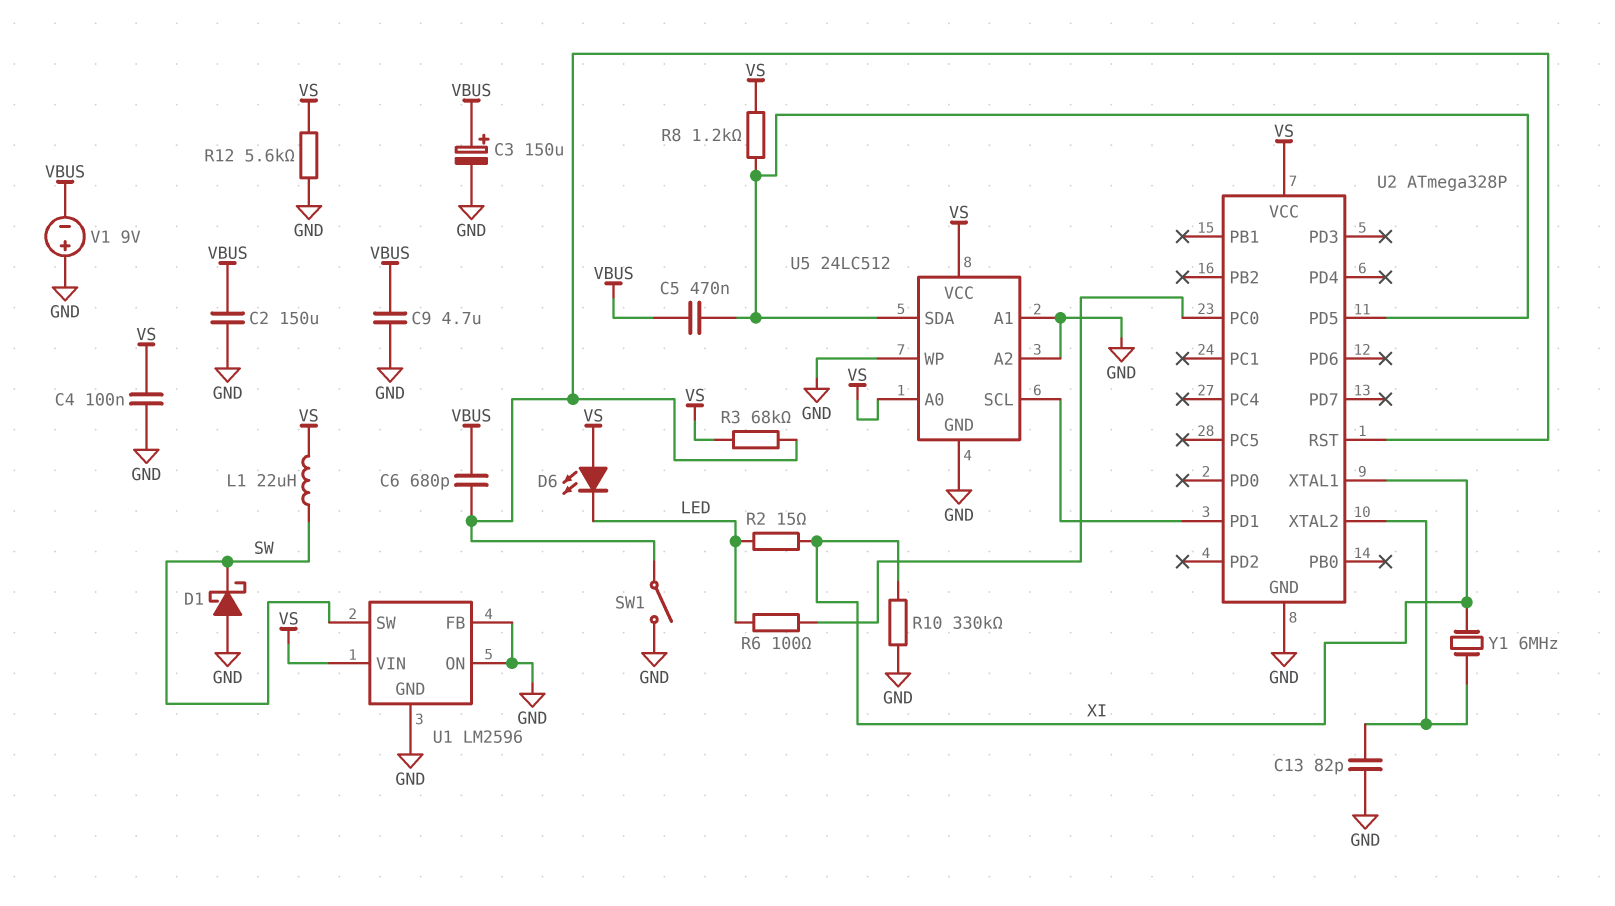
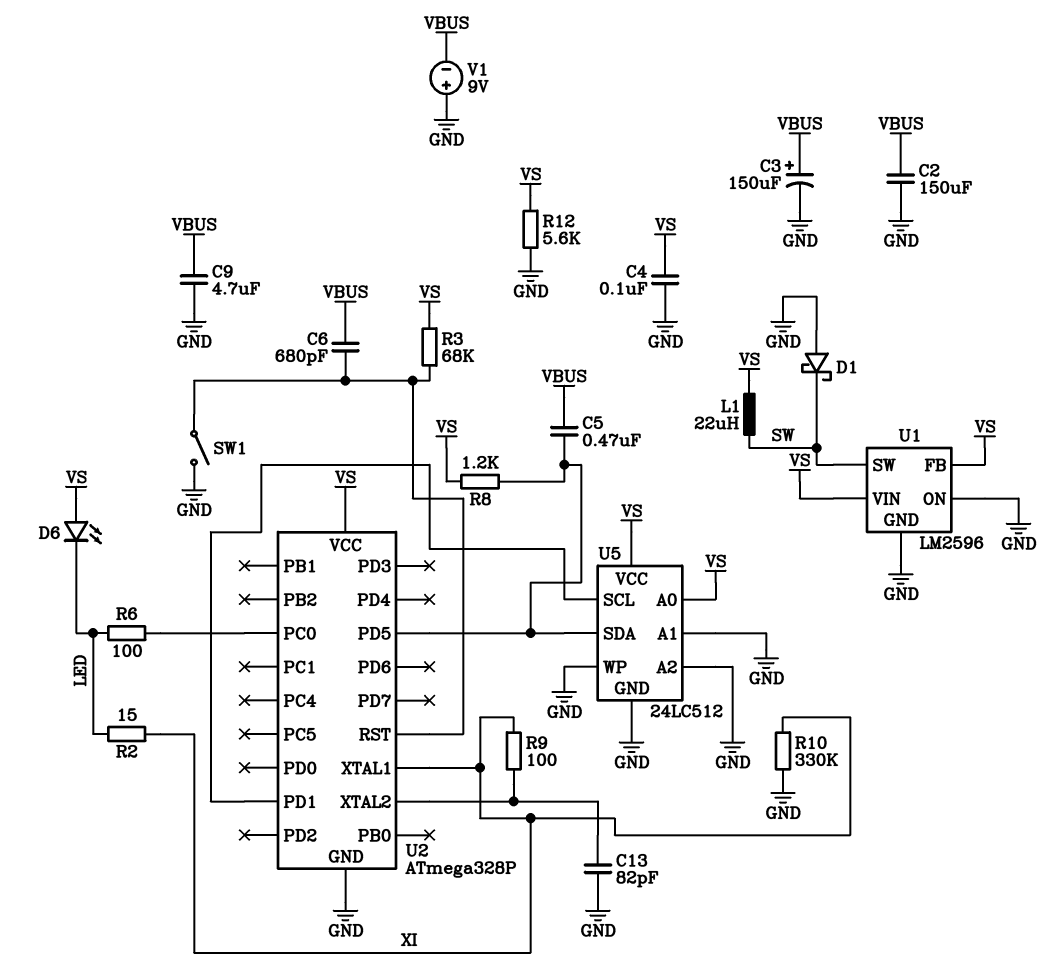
R9: none -> 100 (U2/XTAL2, XI)
U1 pin FB: GND -> VS
Y1: 6MHz (U2/XTAL2, XI) -> none

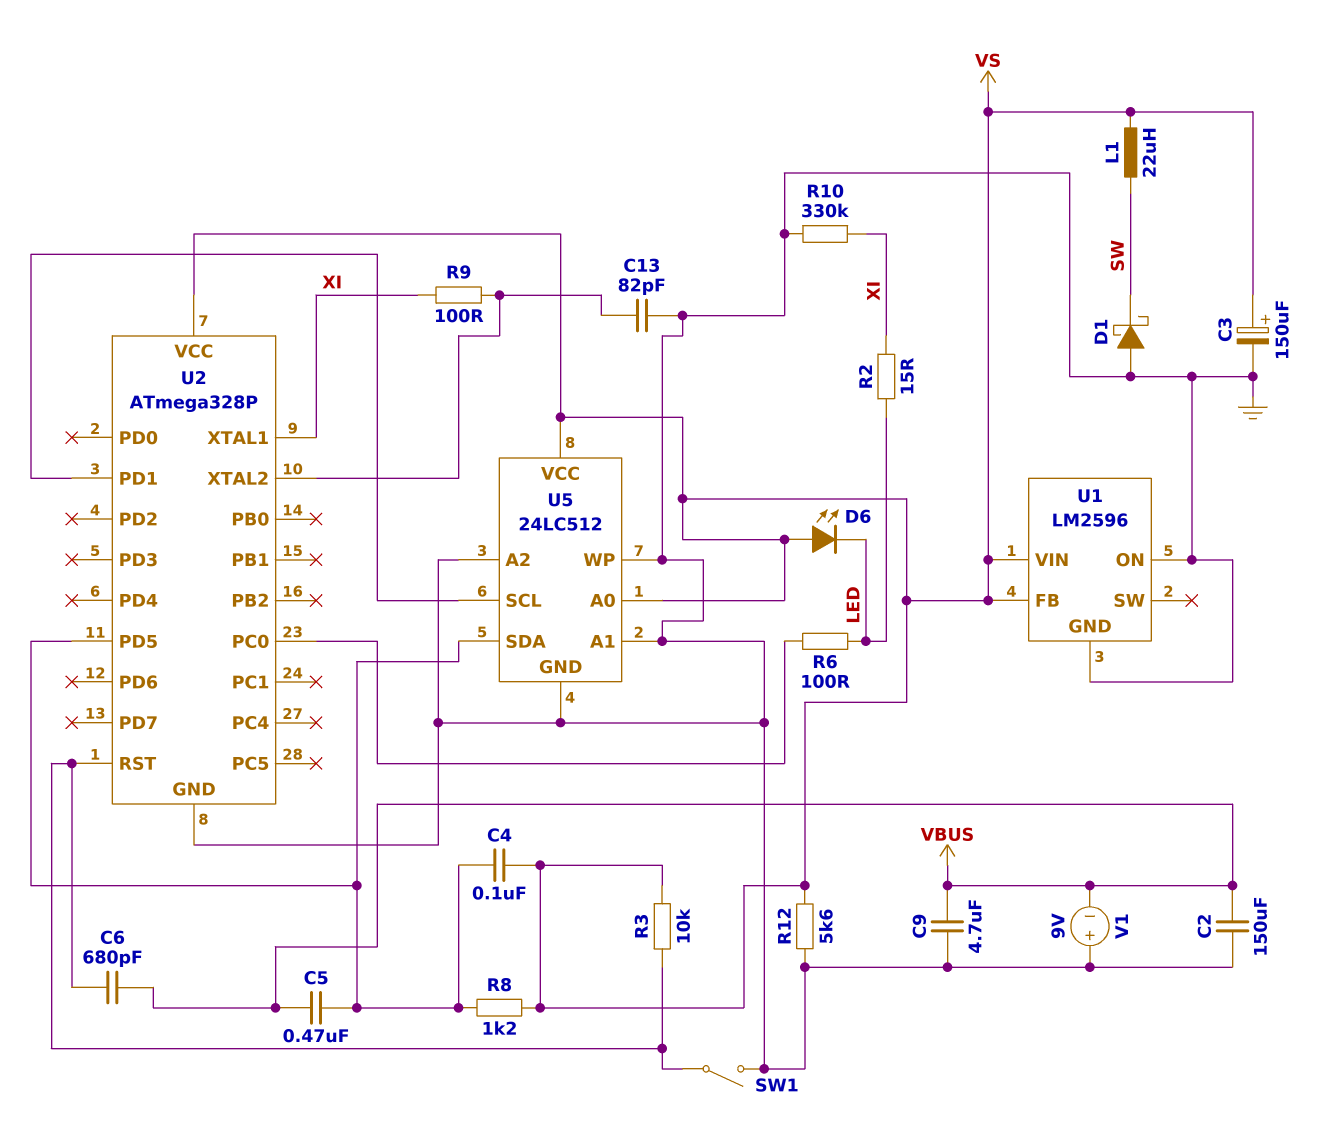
C3: 150uF (plus VBUS, minus GND) -> 150uF (plus VS, minus GND)
C4: 100nF (GND, VS) -> 100nF (U2/PD5, VS)
R3: 68k (U2/RST, VS) -> 10k (U2/RST, VS)
U1 pin SW: SW -> none

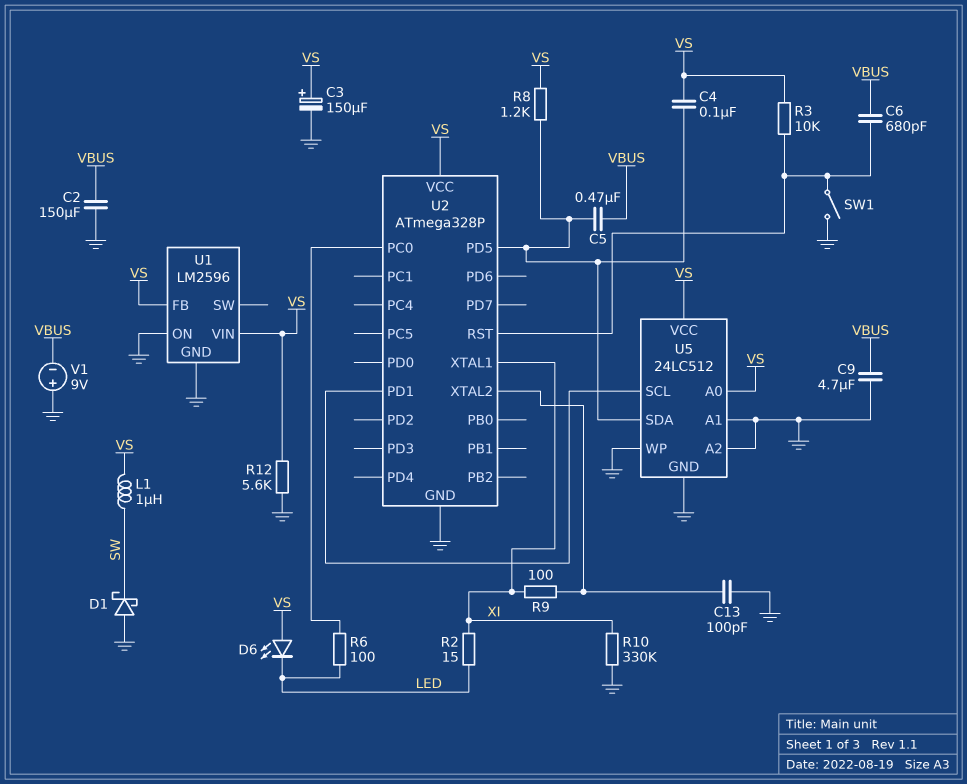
C13: 82pF (GND, U2/XTAL2) -> 100pF (GND, U2/XTAL2)
L1: 22uH (SW, VS) -> 1uH (SW, VS)

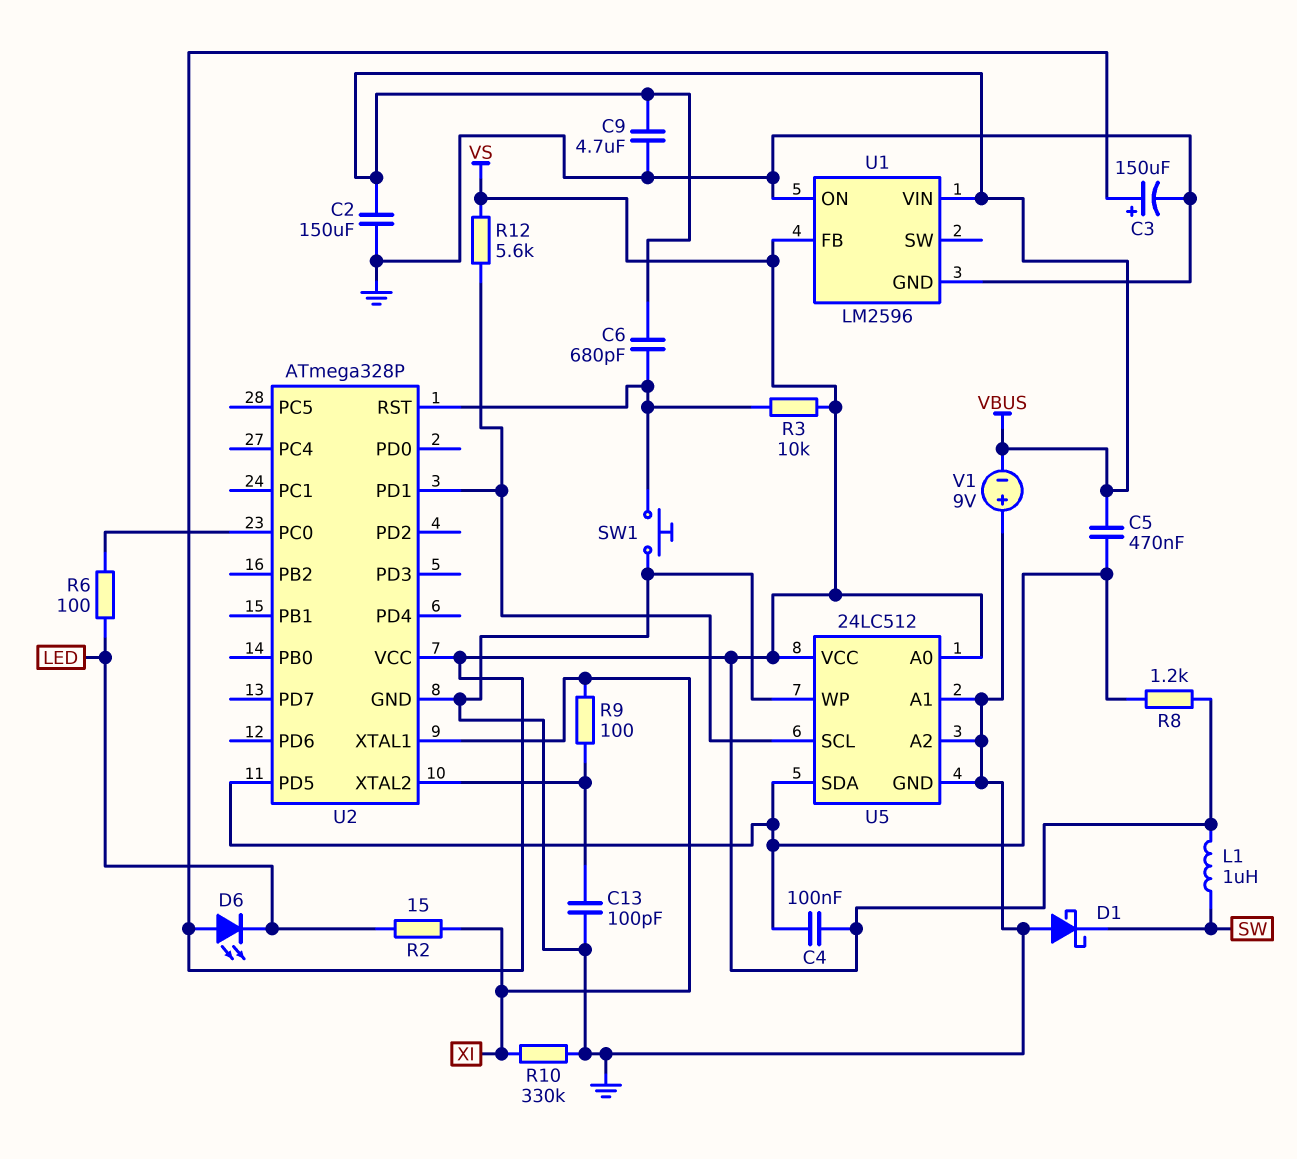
R12: 5.6k (GND, VS) -> 5.6k (U2/PD1, VS)
SW1: switch (GND, U2/RST) -> button (GND, U2/RST)
U1 pin VIN: VS -> VBUS

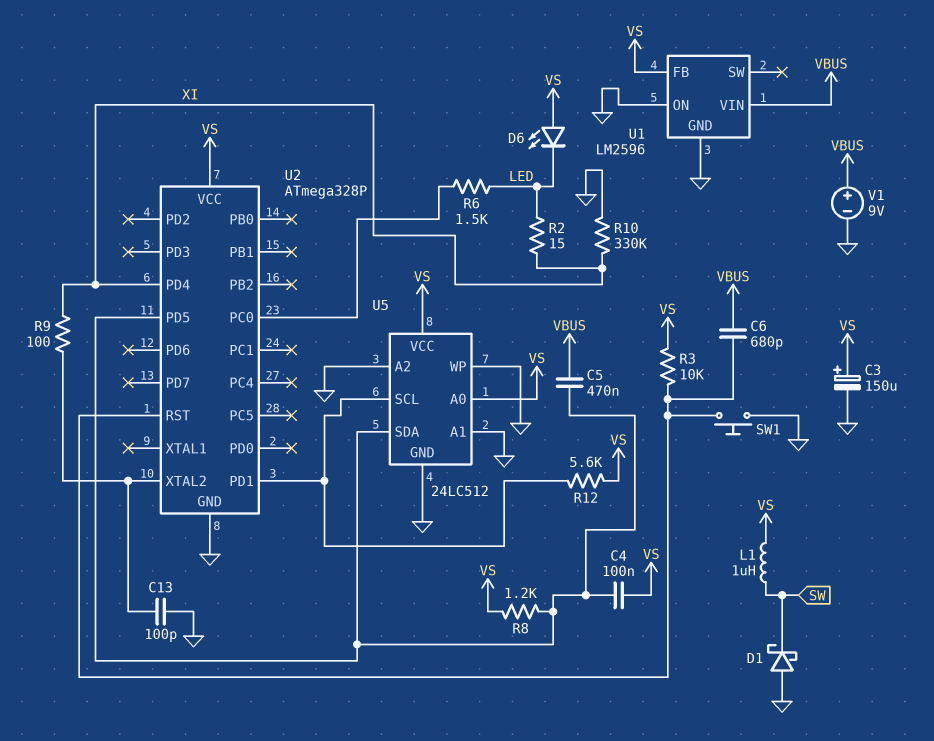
C2: 150uF (GND, VBUS) -> none
C9: 4.7uF (GND, VBUS) -> none
R6: 100 (LED, U2/PC0) -> 1.5k (LED, U2/PC0)
U2 pin PD4: none -> XI
U2 pin XTAL1: XI -> none
V1: 9V (plus GND, minus VBUS) -> 9V (plus VBUS, minus GND)

